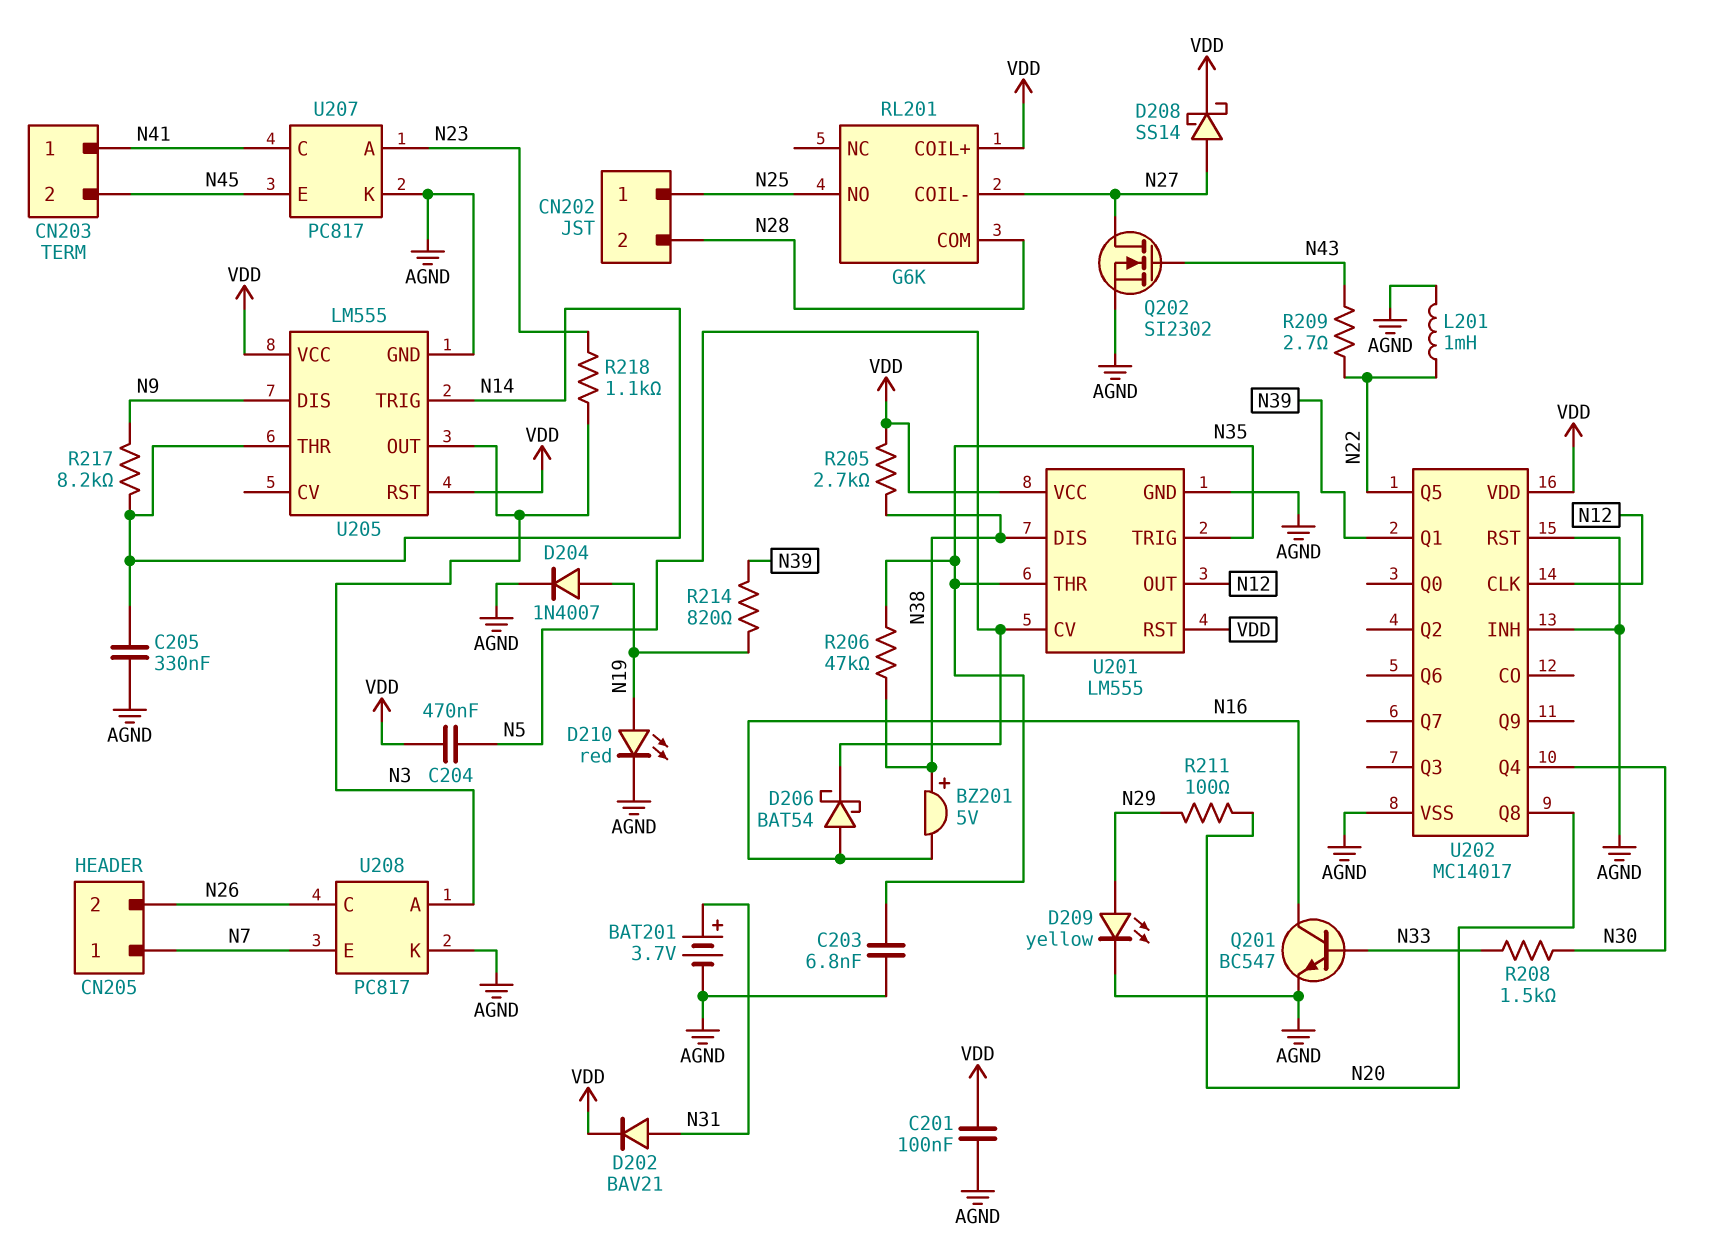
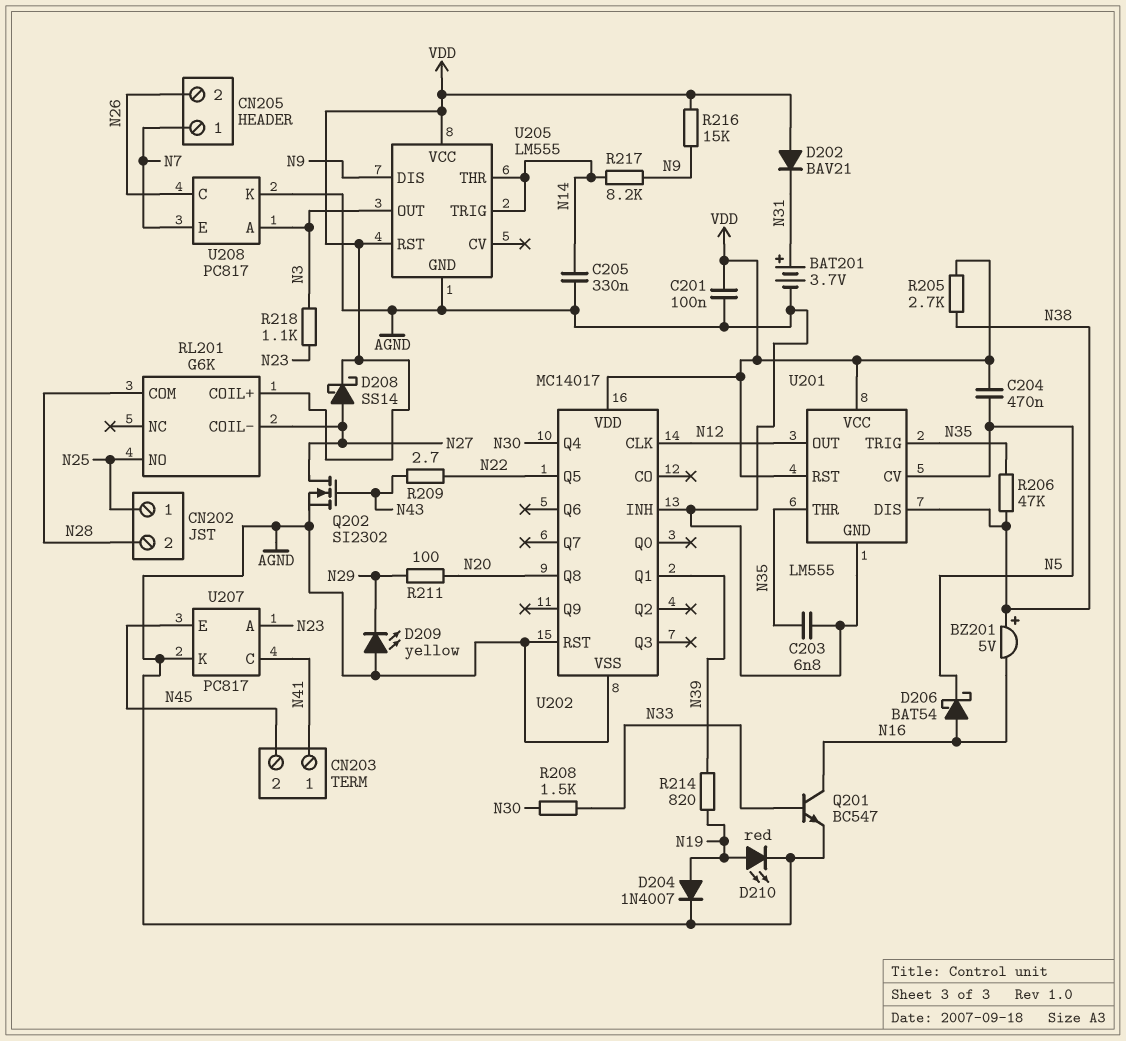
D202: diode BAV21 (A N31, K VDD) -> diode BAV21 (A VDD, K N31)
D209: LED yellow (A N29, K AGND) -> LED yellow (A AGND, K N29)
L201: 1mH (AGND, N22) -> none
R216: none -> 15k (N9, VDD)

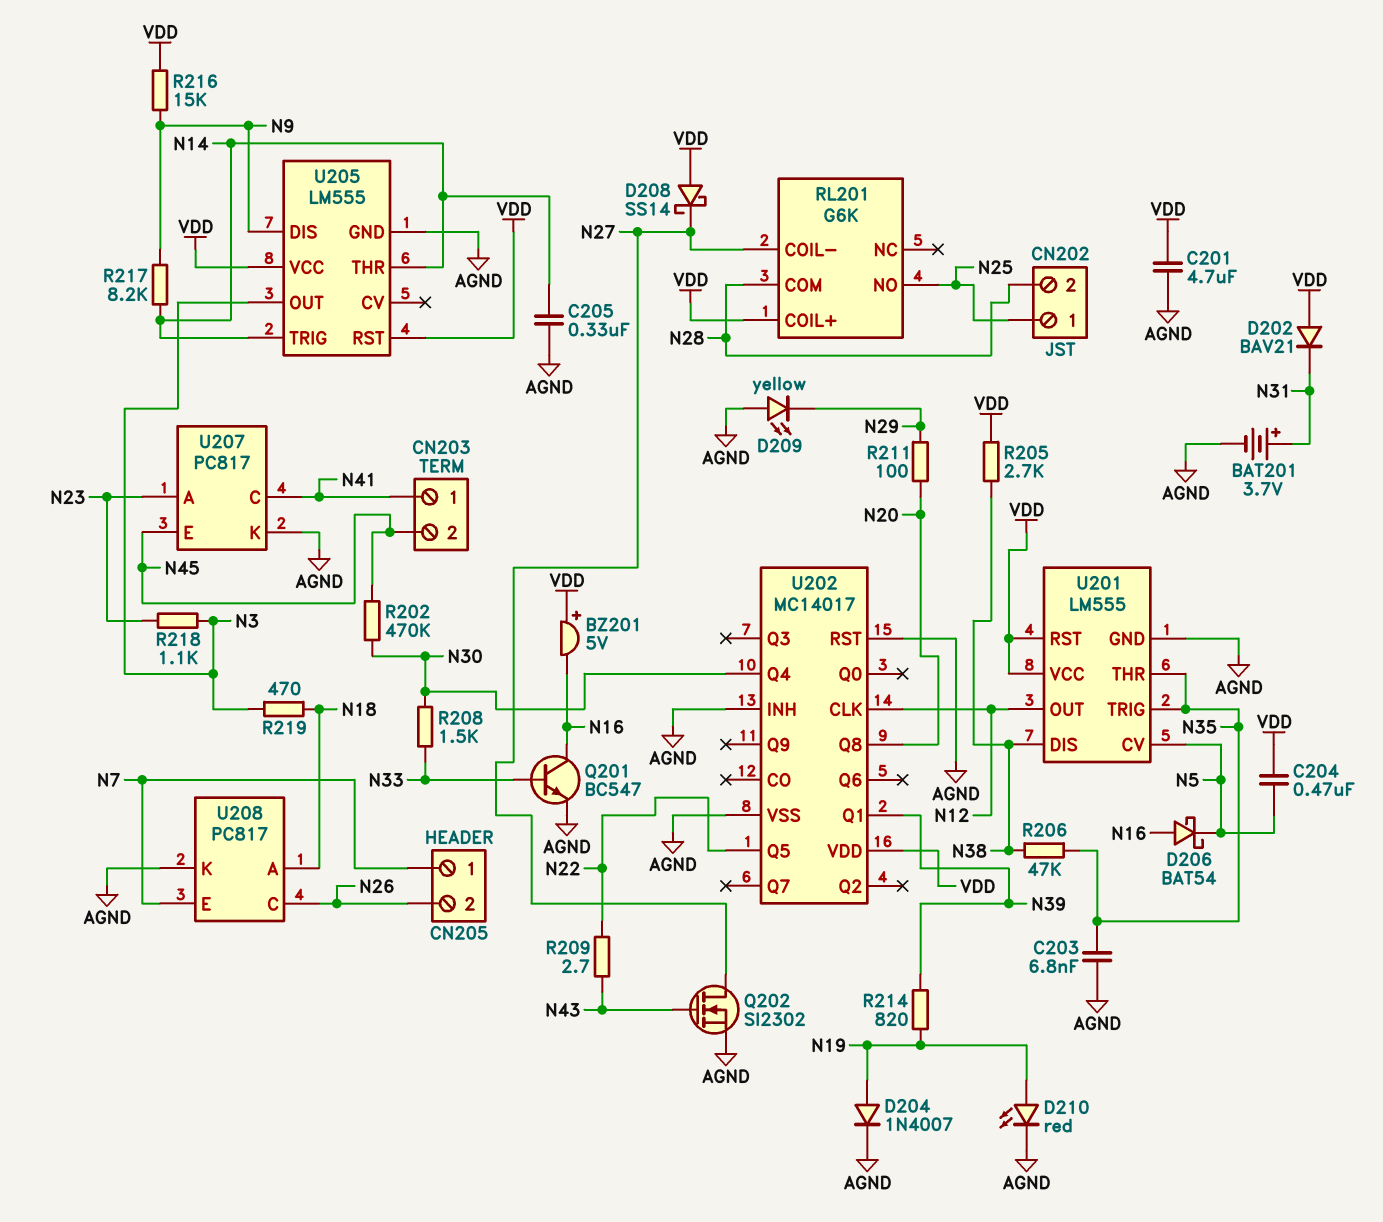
BZ201: buzzer 5V (plus N38, minus N16) -> buzzer 5V (plus VDD, minus N16)
C201: 100nF (AGND, VDD) -> 4.7uF (AGND, VDD)
D208: schottky SS14 (A N27, K VDD) -> schottky SS14 (A VDD, K N27)
R202: none -> 470k (N30, N45)
R219: none -> 470 (N3, N18)
U208 pin A: N3 -> N18

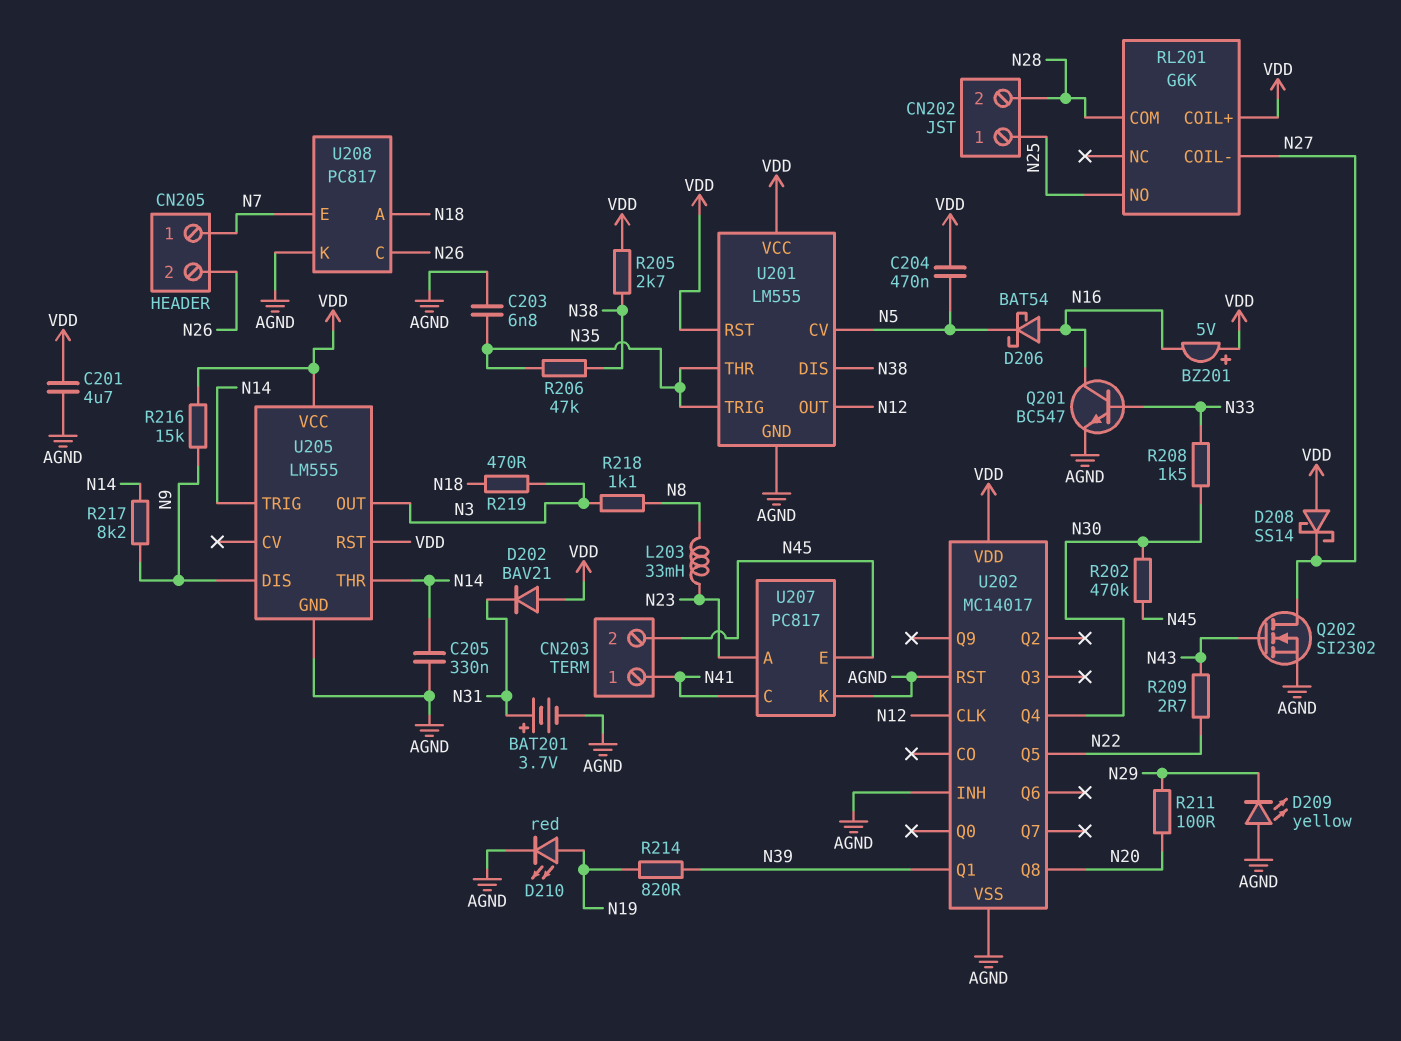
D204: diode 1N4007 (A N19, K AGND) -> none
L203: none -> 33mH (N8, N23)
R218: 1.1k (N3, N23) -> 1.1k (N3, N8)

